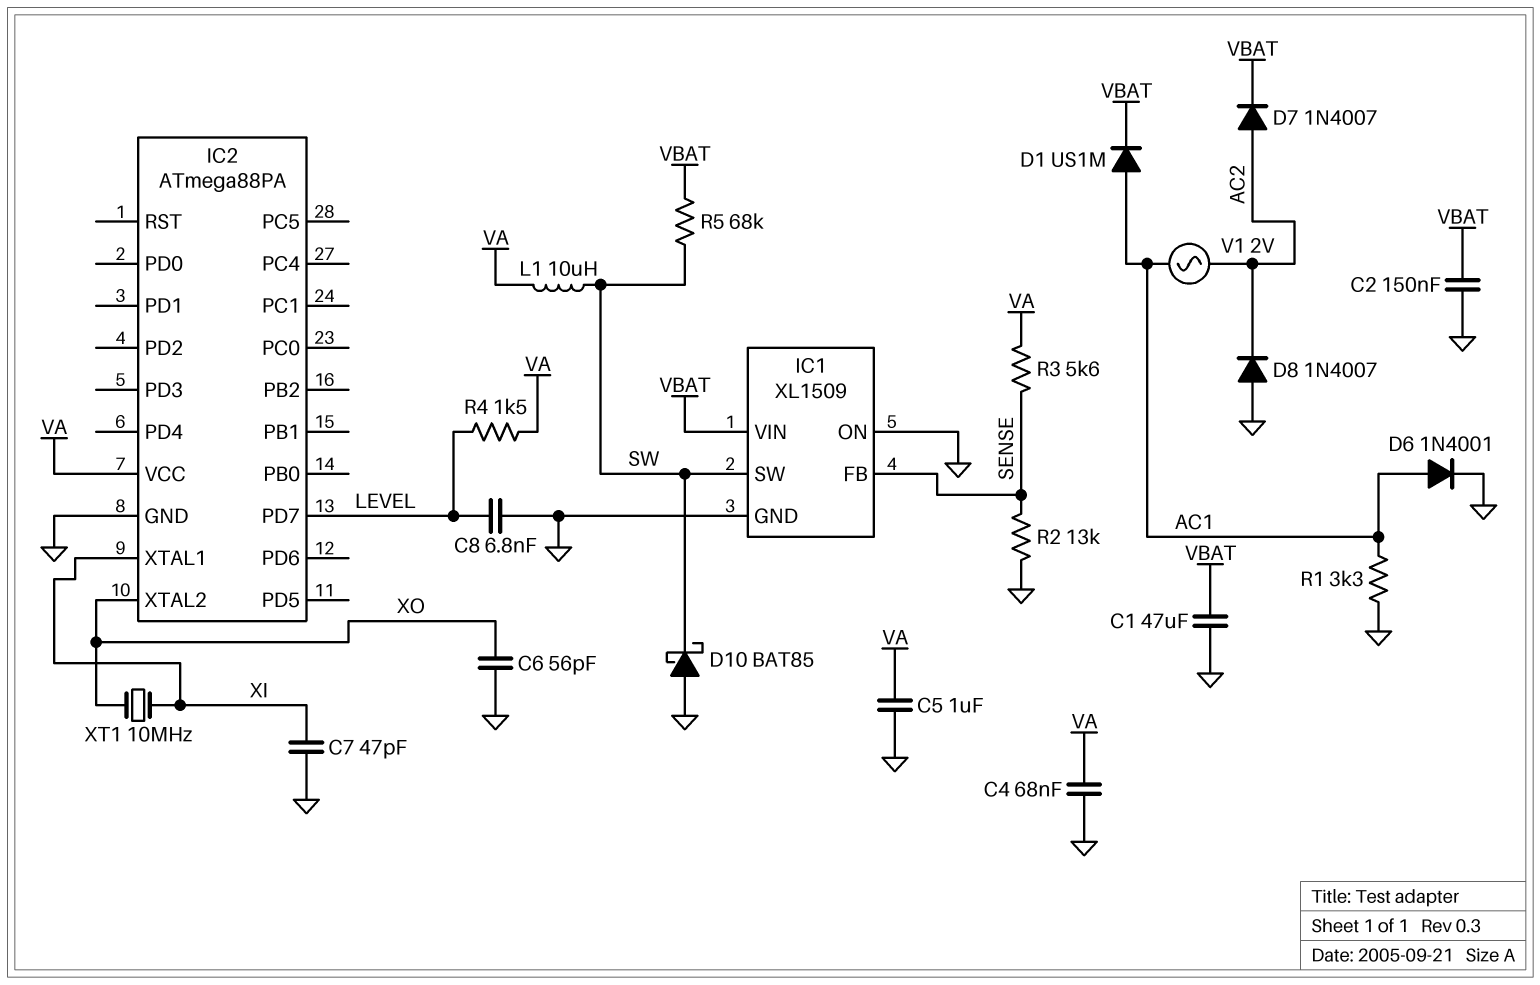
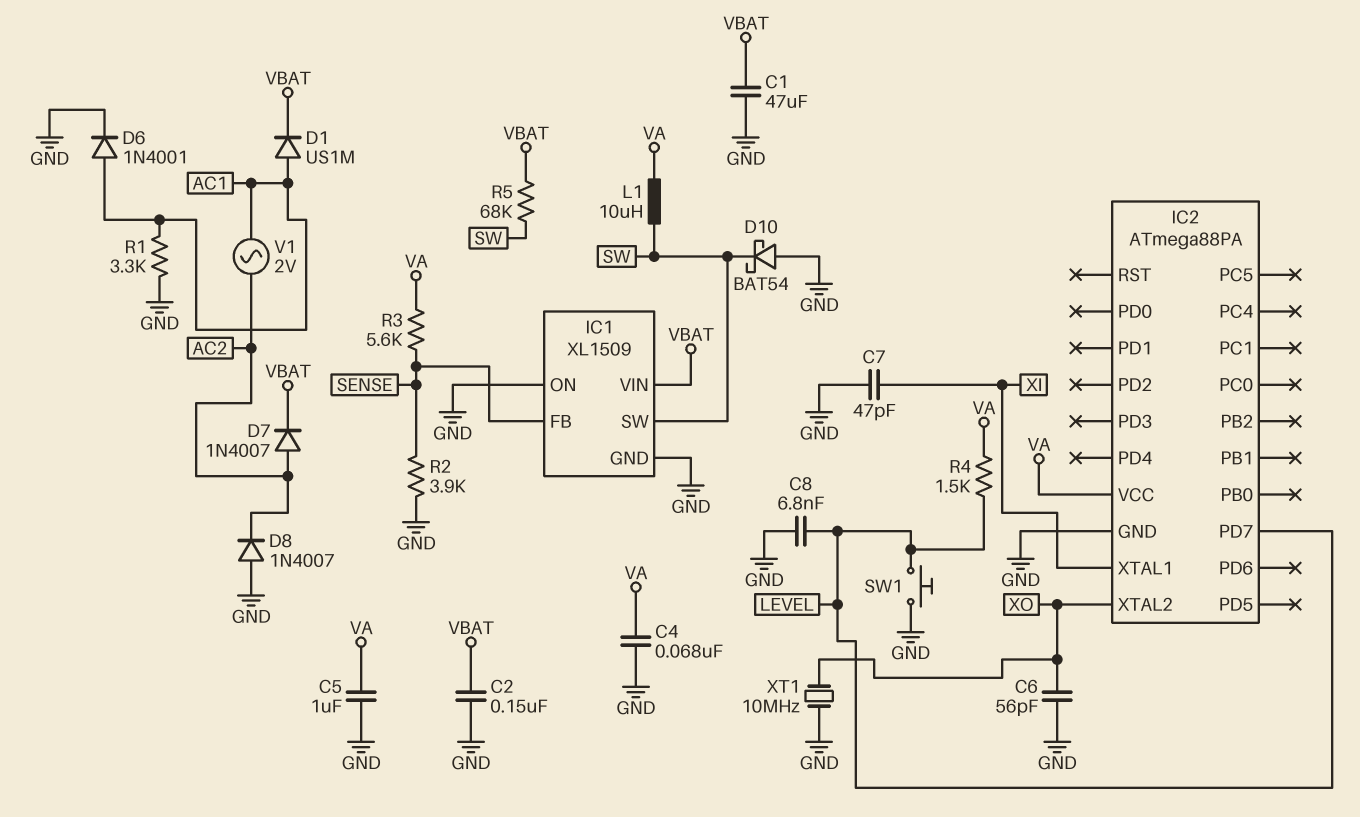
D10: schottky BAT85 (A GND, K SW) -> schottky BAT54 (A GND, K SW)
R2: 13k (GND, SENSE) -> 3.9k (GND, SENSE)
SW1: none -> button (GND, LEVEL)
XT1: 10MHz (XI, XO) -> 10MHz (GND, XO)

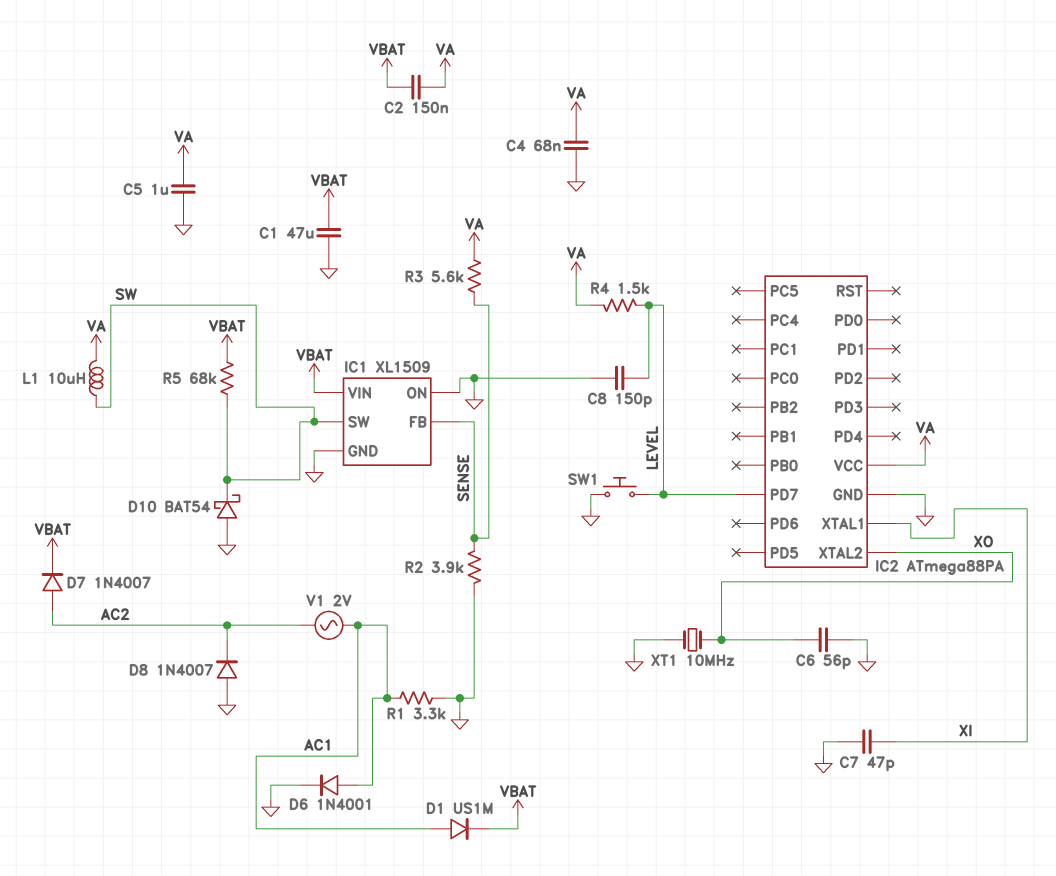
C2: 150nF (GND, VBAT) -> 150nF (VA, VBAT)
C8: 6.8nF (GND, LEVEL) -> 150pF (GND, LEVEL)

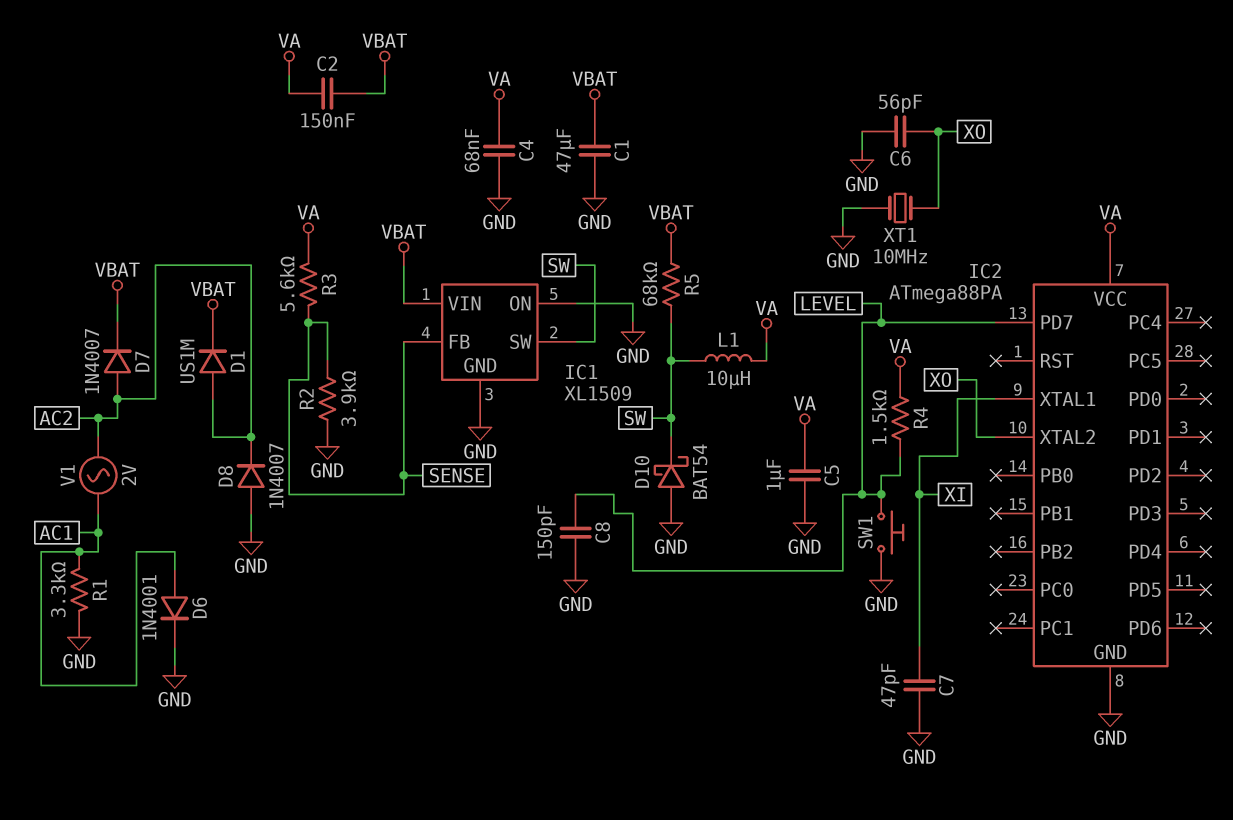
D1: diode US1M (A AC1, K VBAT) -> diode US1M (A AC2, K VBAT)

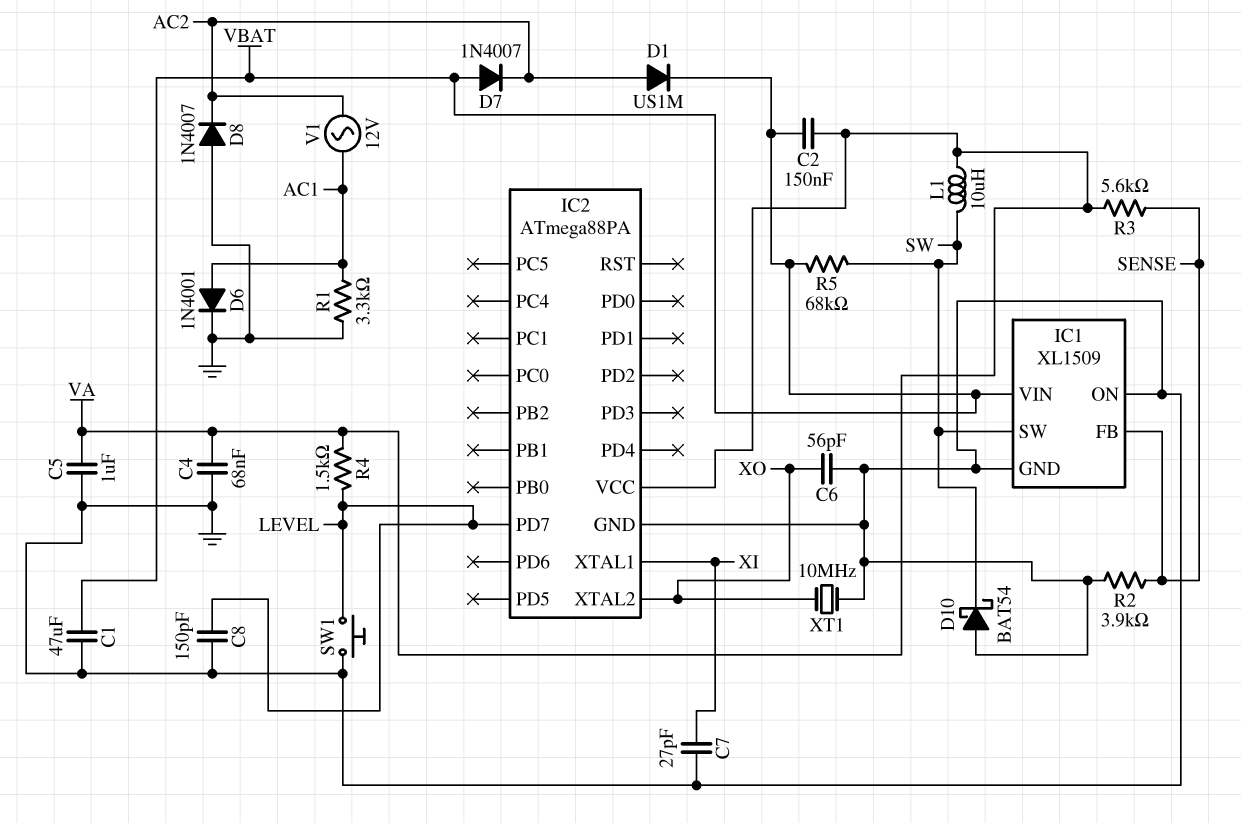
C7: 47pF (GND, XI) -> 27pF (GND, XI)
D7: diode 1N4007 (A AC2, K VBAT) -> diode 1N4007 (A VBAT, K AC2)
V1: AC 2V (AC1, AC2) -> AC 12V (AC1, AC2)

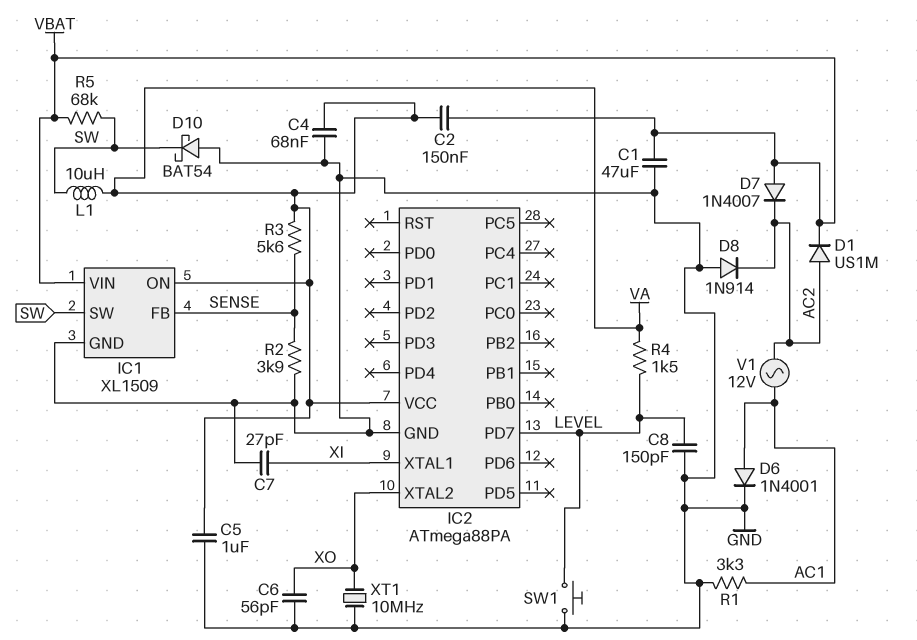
D8: diode 1N4007 (A GND, K AC2) -> diode 1N914 (A GND, K AC2)
IC1 pin ON: GND -> VA

